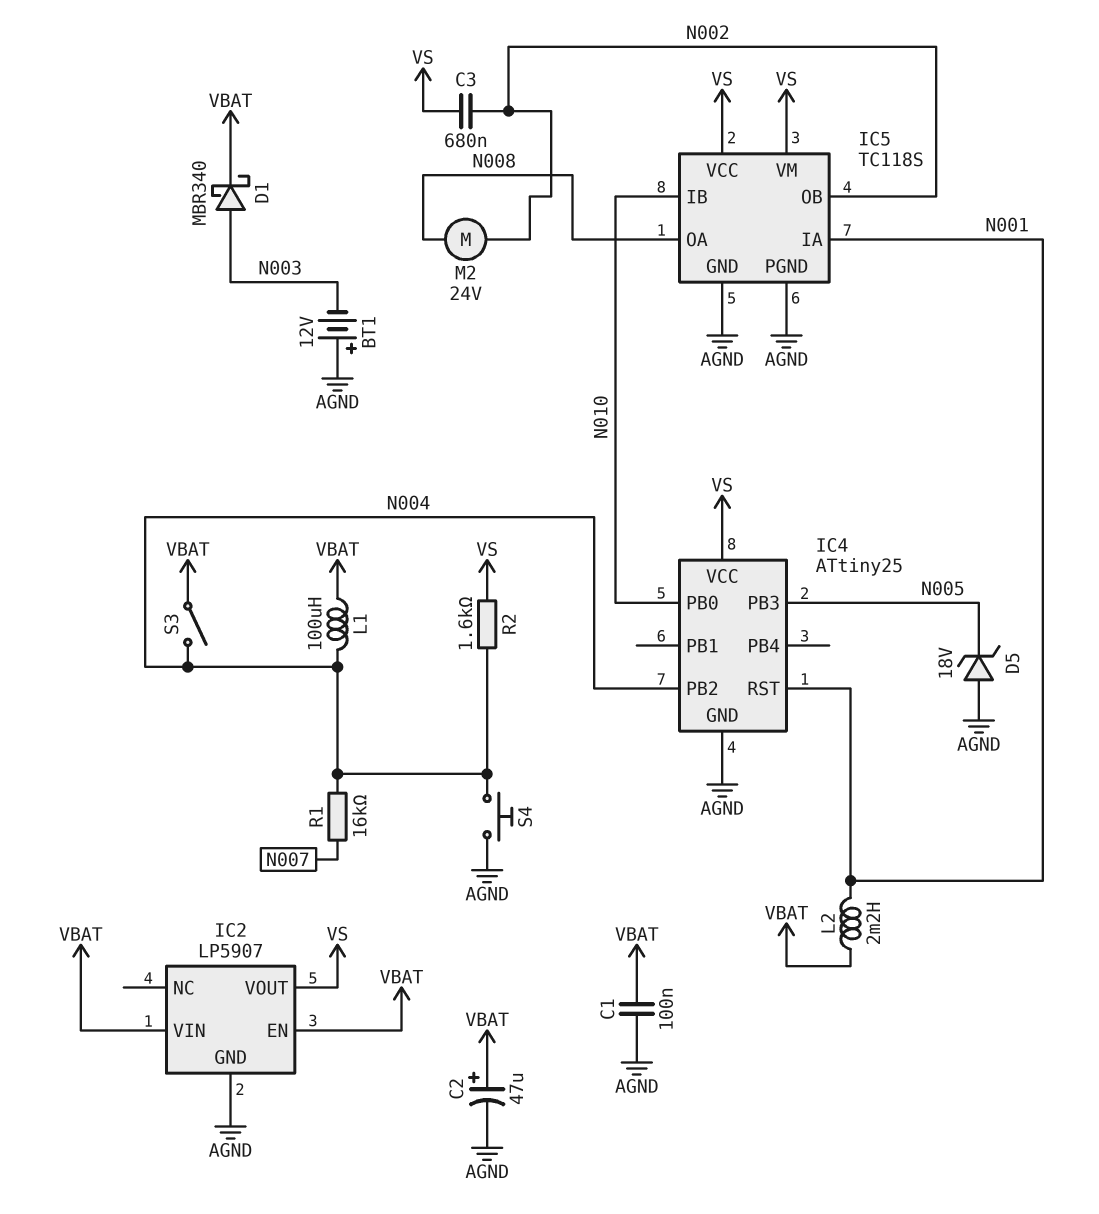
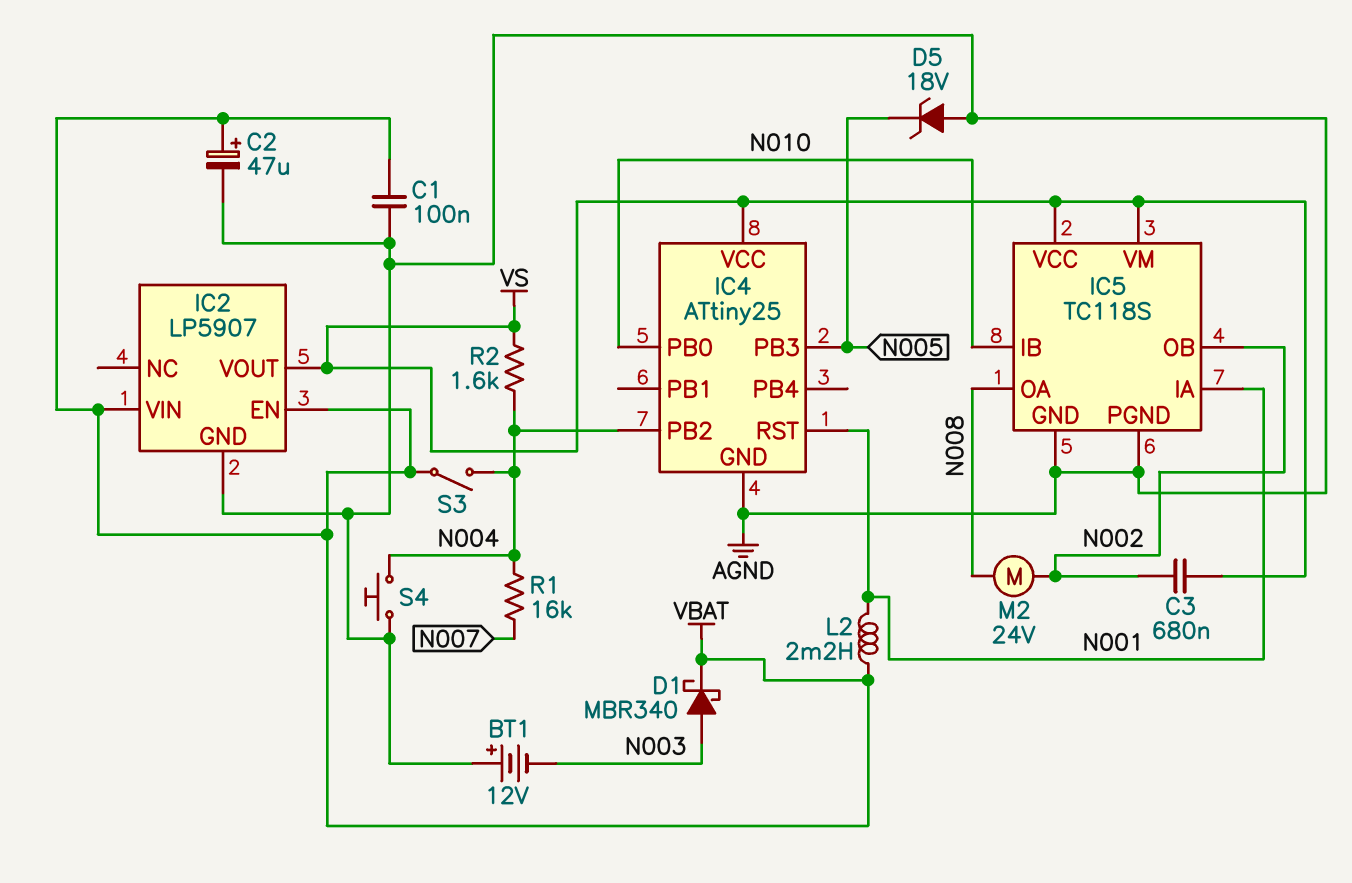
L1: 100uH (N004, VBAT) -> none

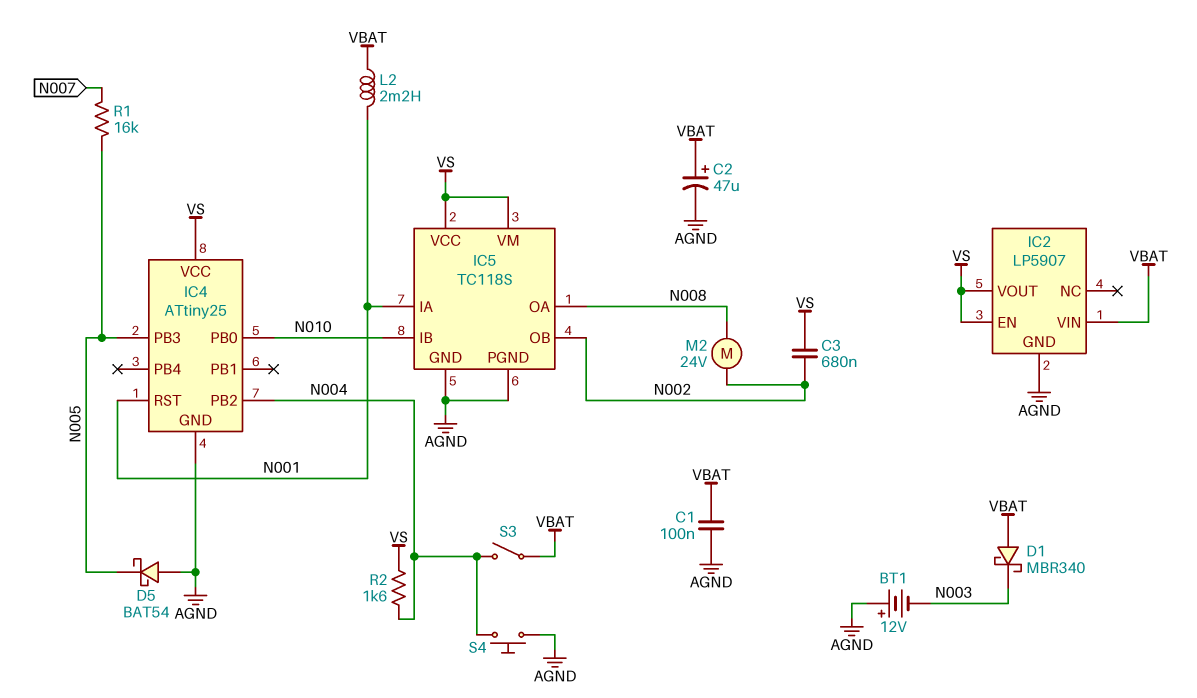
D1: schottky MBR340 (A N003, K VBAT) -> schottky MBR340 (A VBAT, K N003)
D5: zener 18V (A AGND, K N005) -> schottky BAT54 (A AGND, K N005)
IC2 pin EN: VBAT -> VS
R1: 16k (N004, N007) -> 16k (N005, N007)

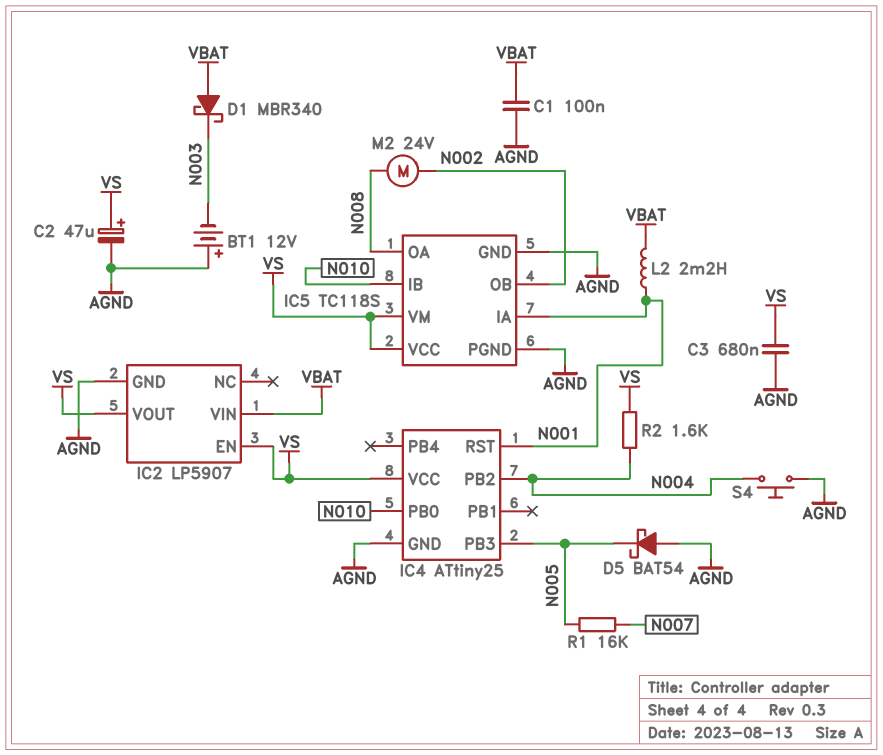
C2: 47uF (plus VBAT, minus AGND) -> 47uF (plus VS, minus AGND)
C3: 680nF (N002, VS) -> 680nF (AGND, VS)
S3: switch (N004, VBAT) -> none

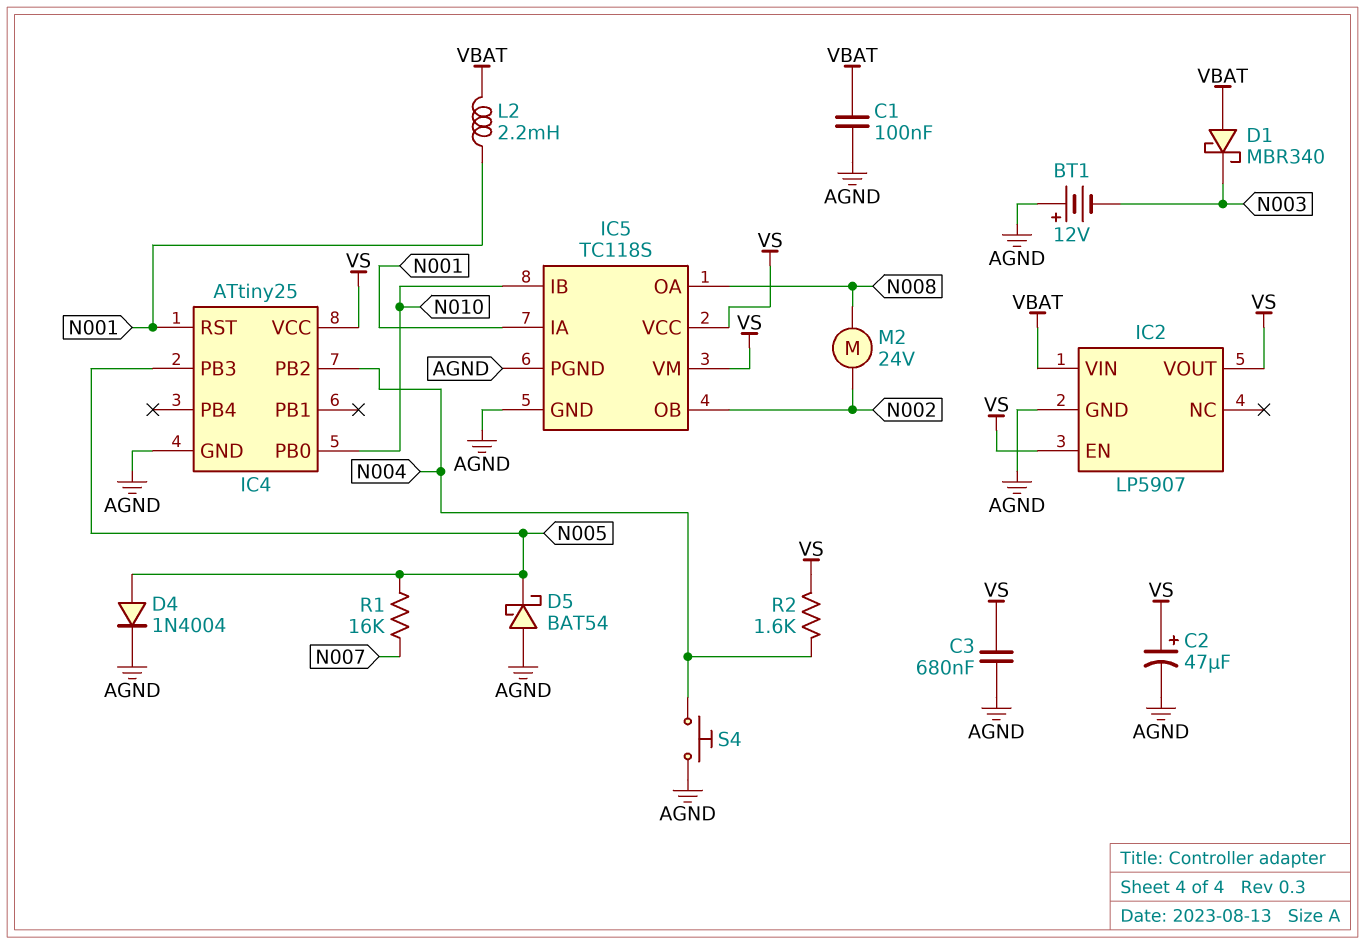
D4: none -> diode 1N4004 (A N005, K AGND)

